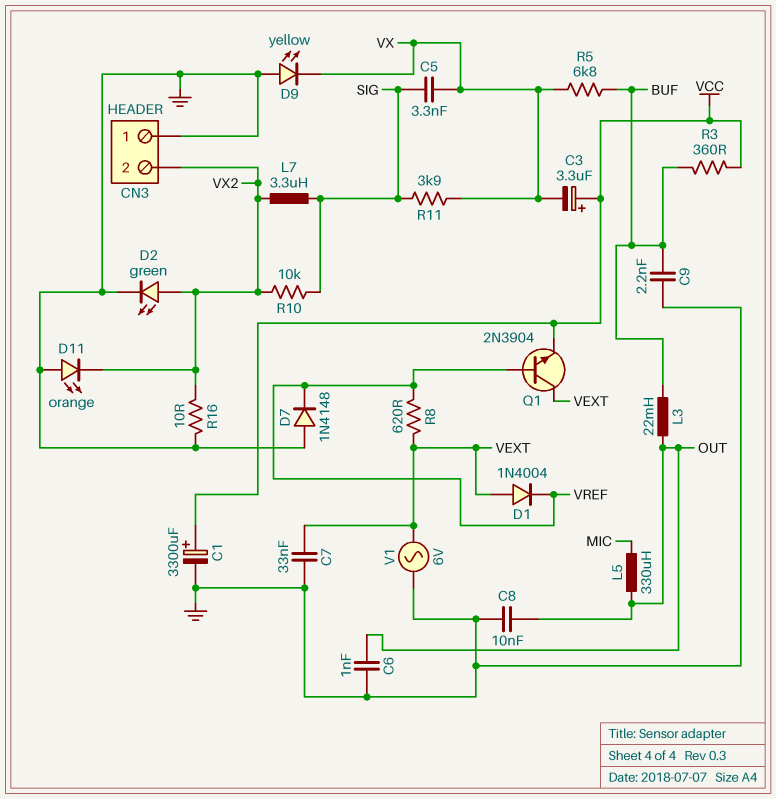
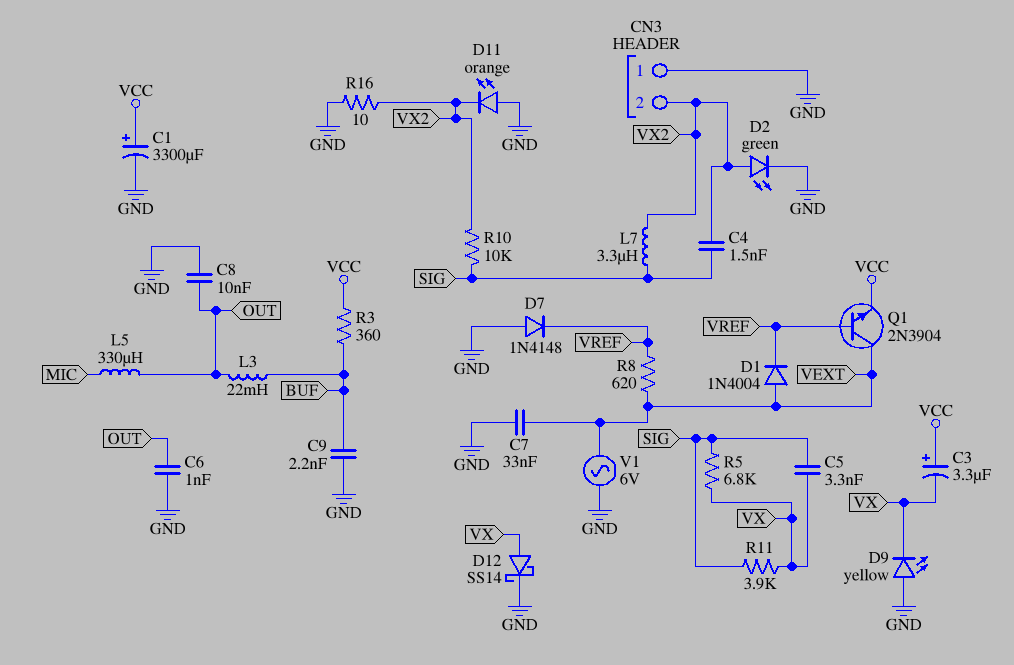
C4: none -> 1.5nF (SIG, VX2)
D12: none -> schottky SS14 (A VX, K GND)
R5: 6.8k (BUF, VX) -> 6.8k (SIG, VX)

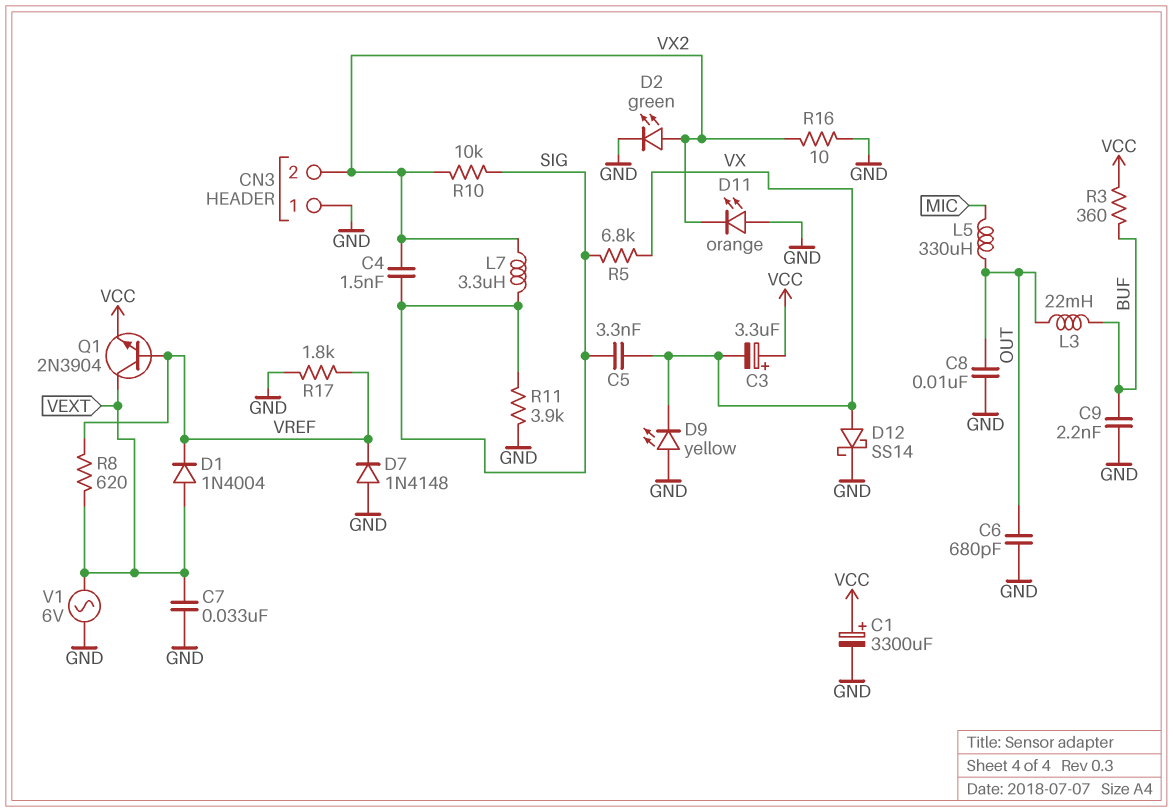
C6: 1nF (GND, OUT) -> 680pF (GND, OUT)
R11: 3.9k (SIG, VX) -> 3.9k (GND, SIG)
R17: none -> 1.8k (GND, VREF)

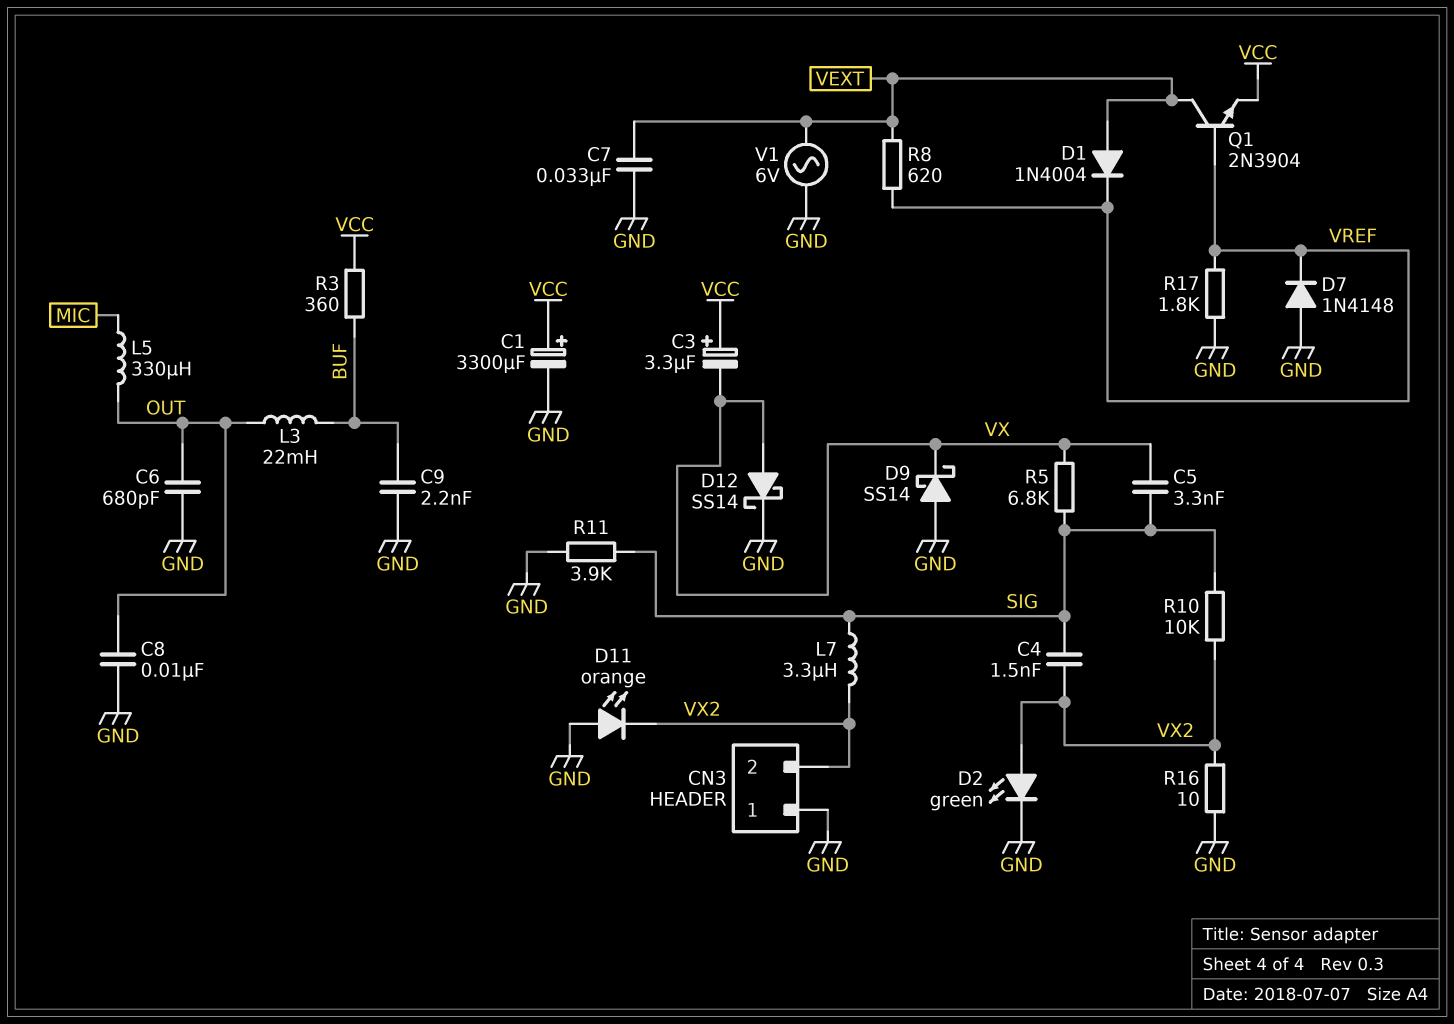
D9: LED yellow (A GND, K VX) -> schottky SS14 (A GND, K VX)

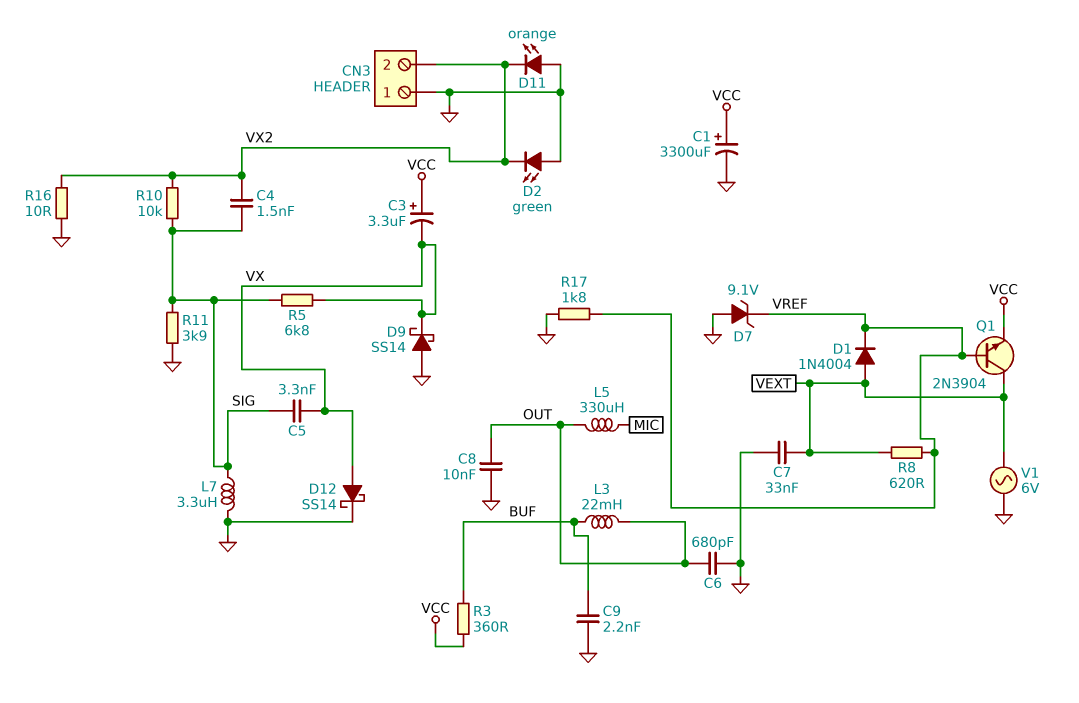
D2: LED green (A VX2, K GND) -> LED green (A GND, K VX2)
D7: diode 1N4148 (A GND, K VREF) -> zener 9.1V (A GND, K VREF)
L7: 3.3uH (SIG, VX2) -> 3.3uH (GND, SIG)

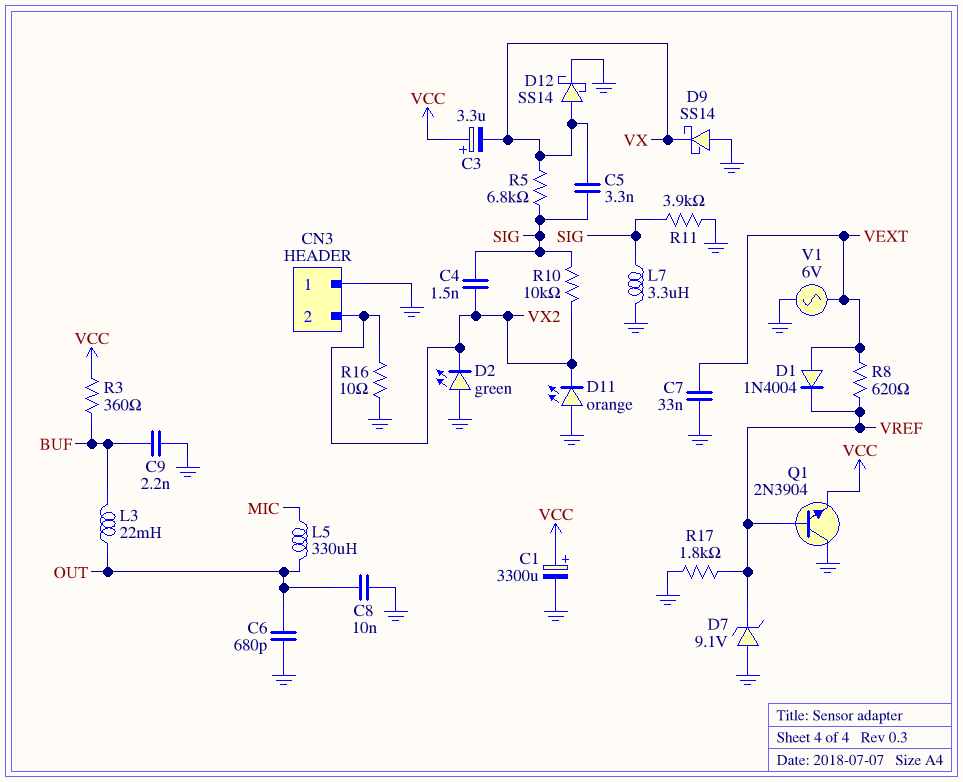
Q1: NPN 2N3904 (B VREF, C VEXT, E VCC) -> NPN 2N3904 (B VREF, C GND, E VCC)

